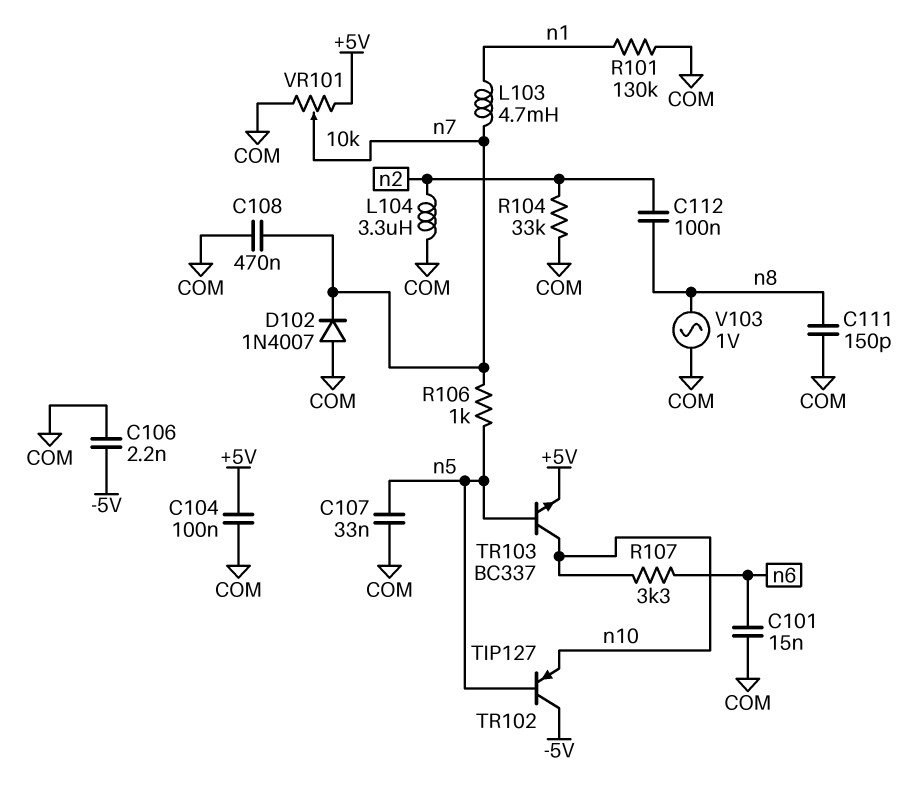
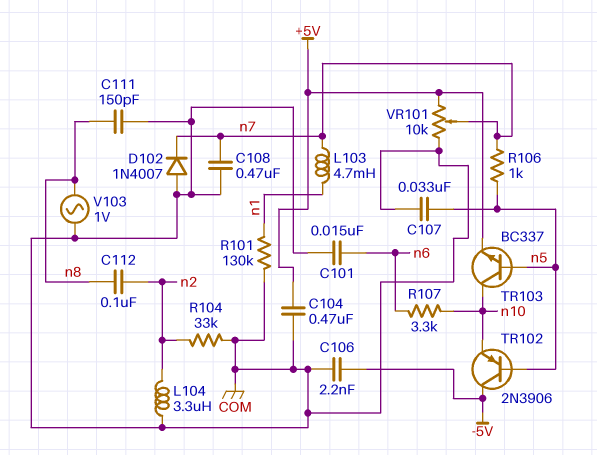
C104: 100nF (+5V, COM) -> 470nF (+5V, COM)
TR102: PNP TIP127 (B n5, C -5V, E n10) -> PNP 2N3906 (B n5, C -5V, E n10)

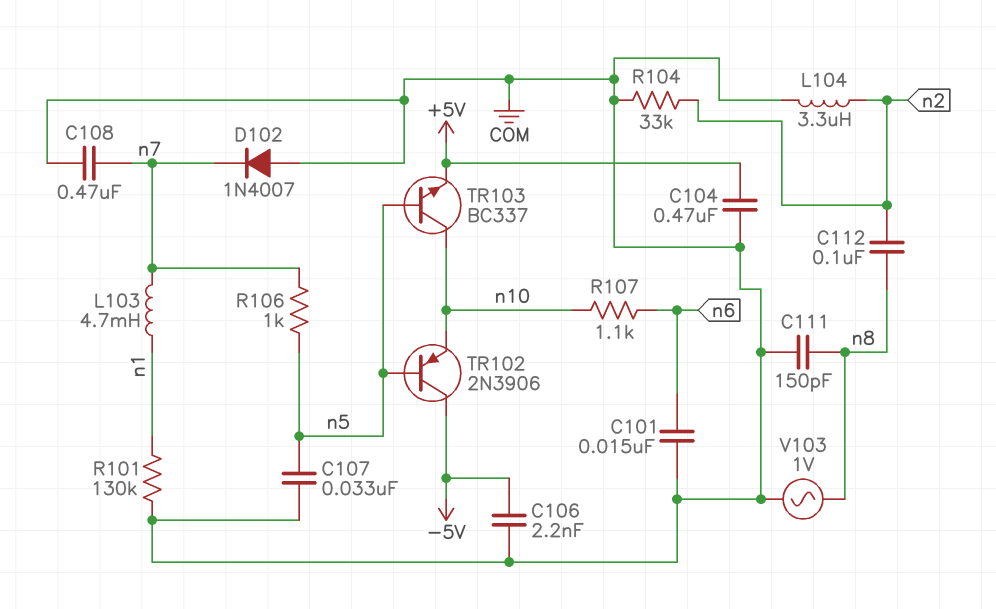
R107: 3.3k (n6, n10) -> 1.1k (n6, n10)
VR101: 10k (+5V, COM, wiper n7) -> none

